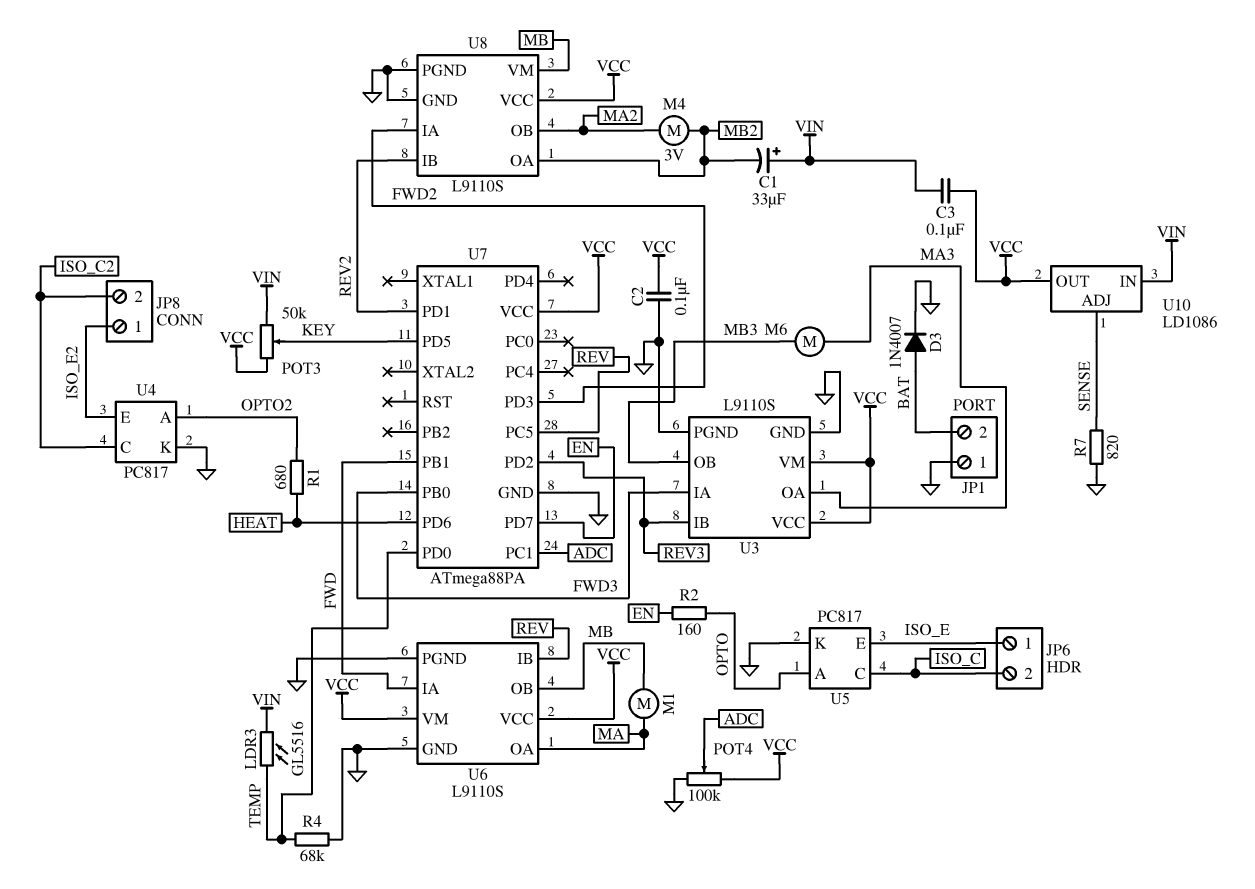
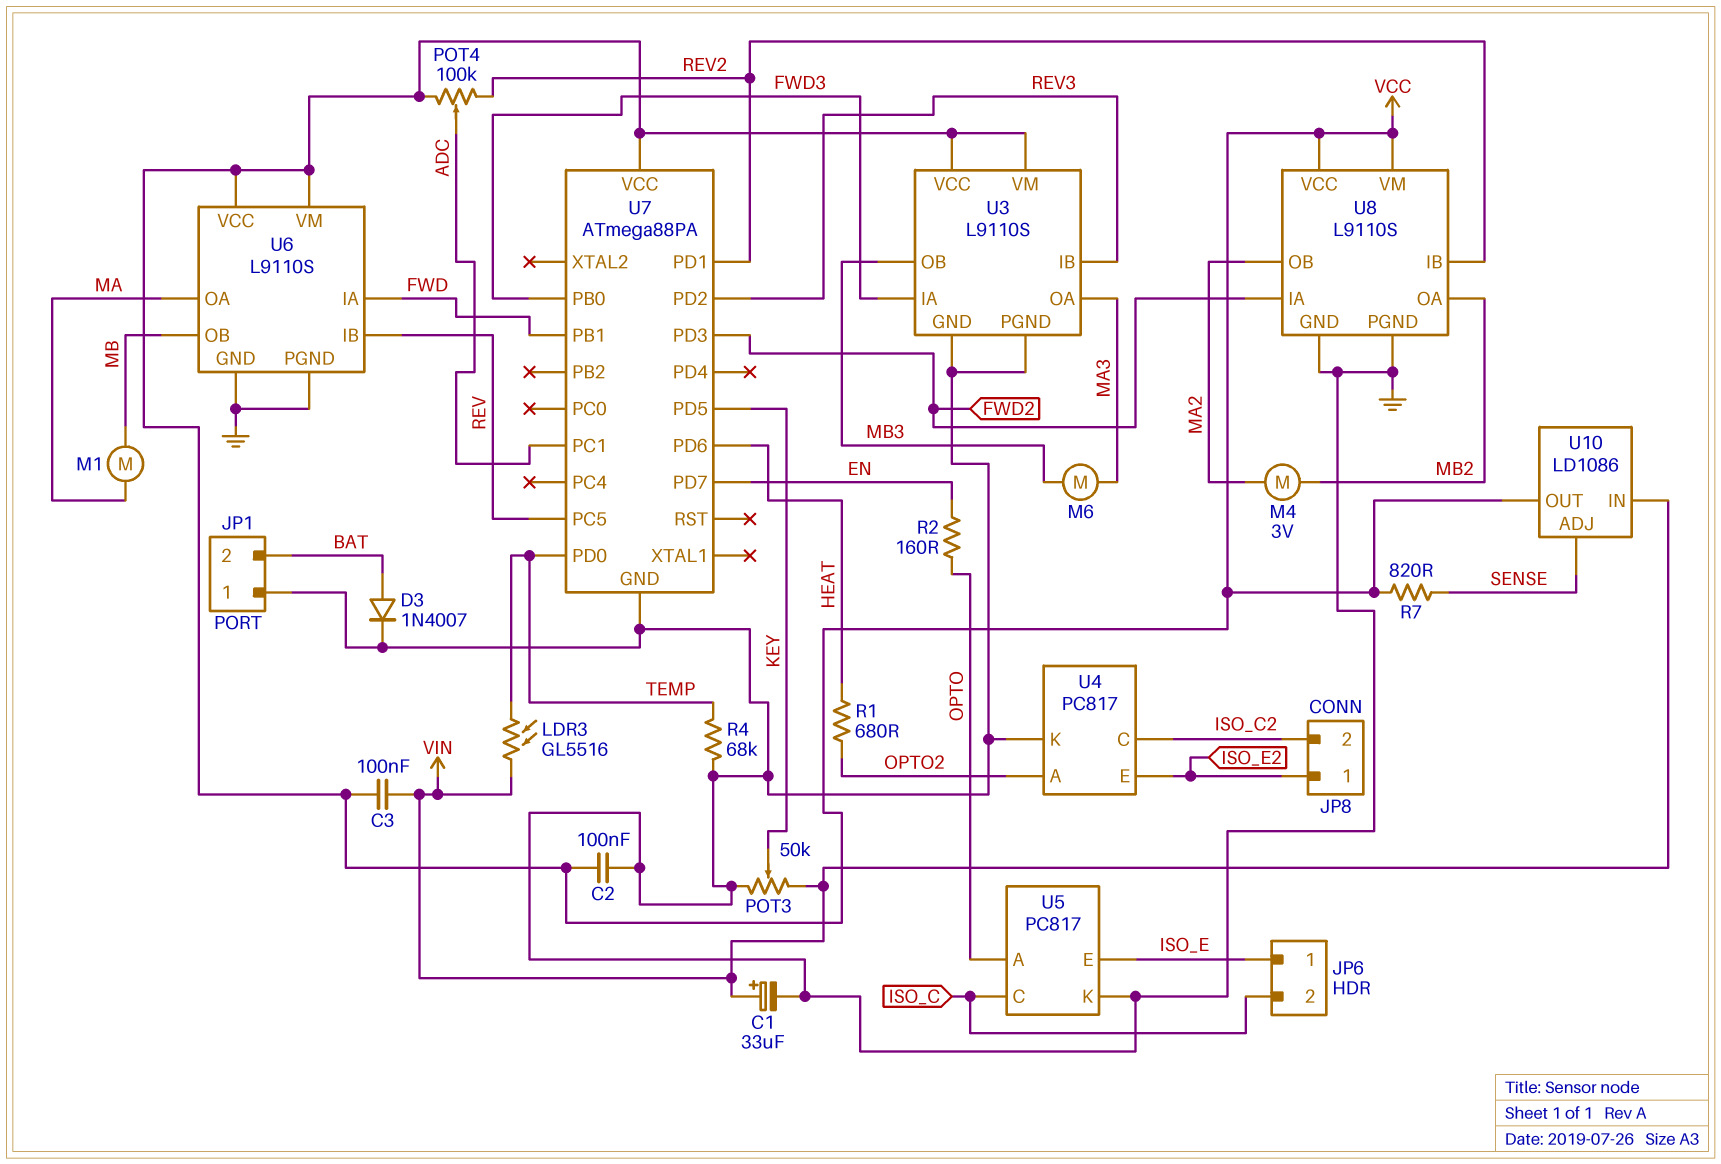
C1: 33uF (plus VIN, minus MB2) -> 33uF (plus VIN, minus GND)
POT3: 50k (VCC, VIN, wiper KEY) -> 50k (GND, VIN, wiper KEY)
POT4: 100k (GND, VCC, wiper ADC) -> 100k (REV2, VCC, wiper ADC)
R7: 820 (GND, SENSE) -> 820 (SENSE, VCC)
U8 pin VM: MB -> VCC

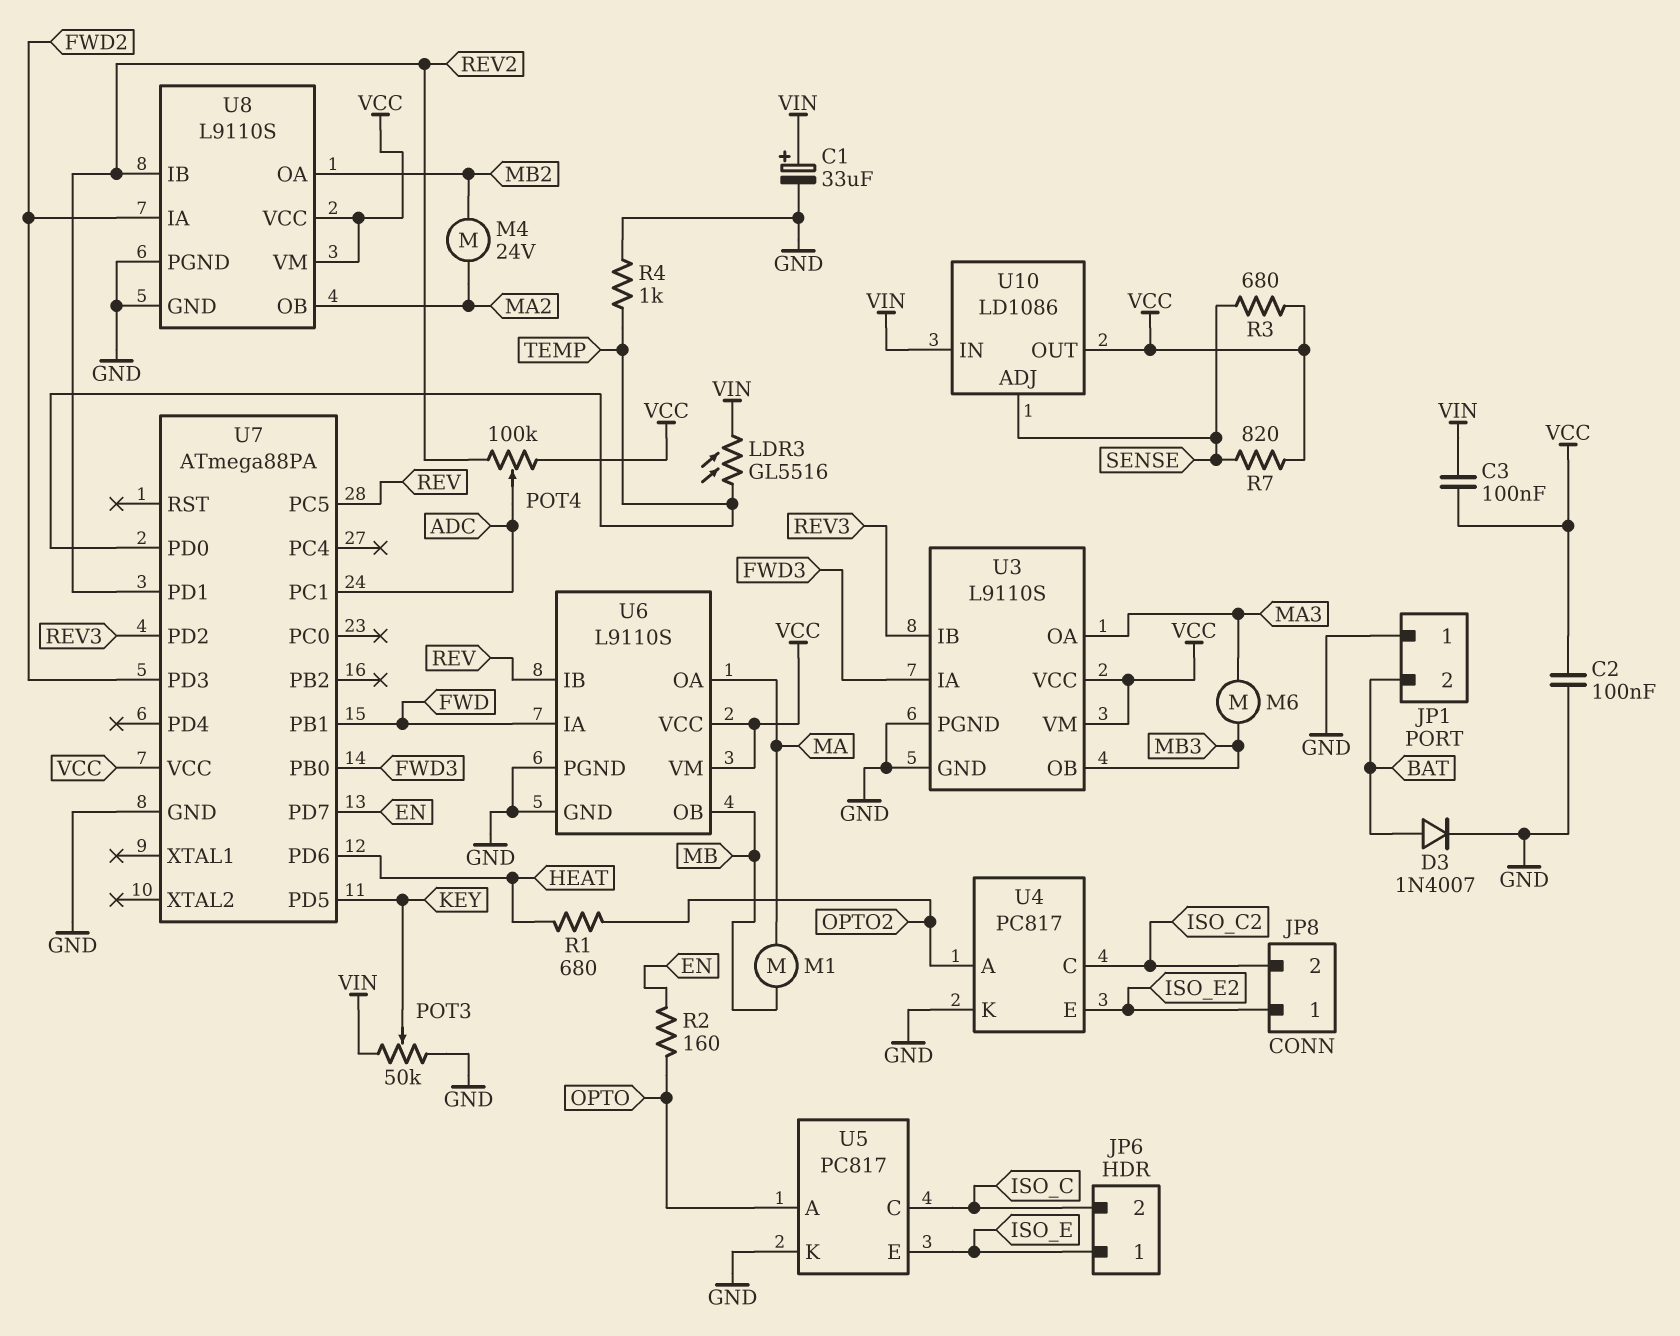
M4: motor 3V (MA2, MB2) -> motor 24V (MA2, MB2)
R3: none -> 680 (SENSE, VCC)
R4: 68k (GND, TEMP) -> 1k (GND, TEMP)

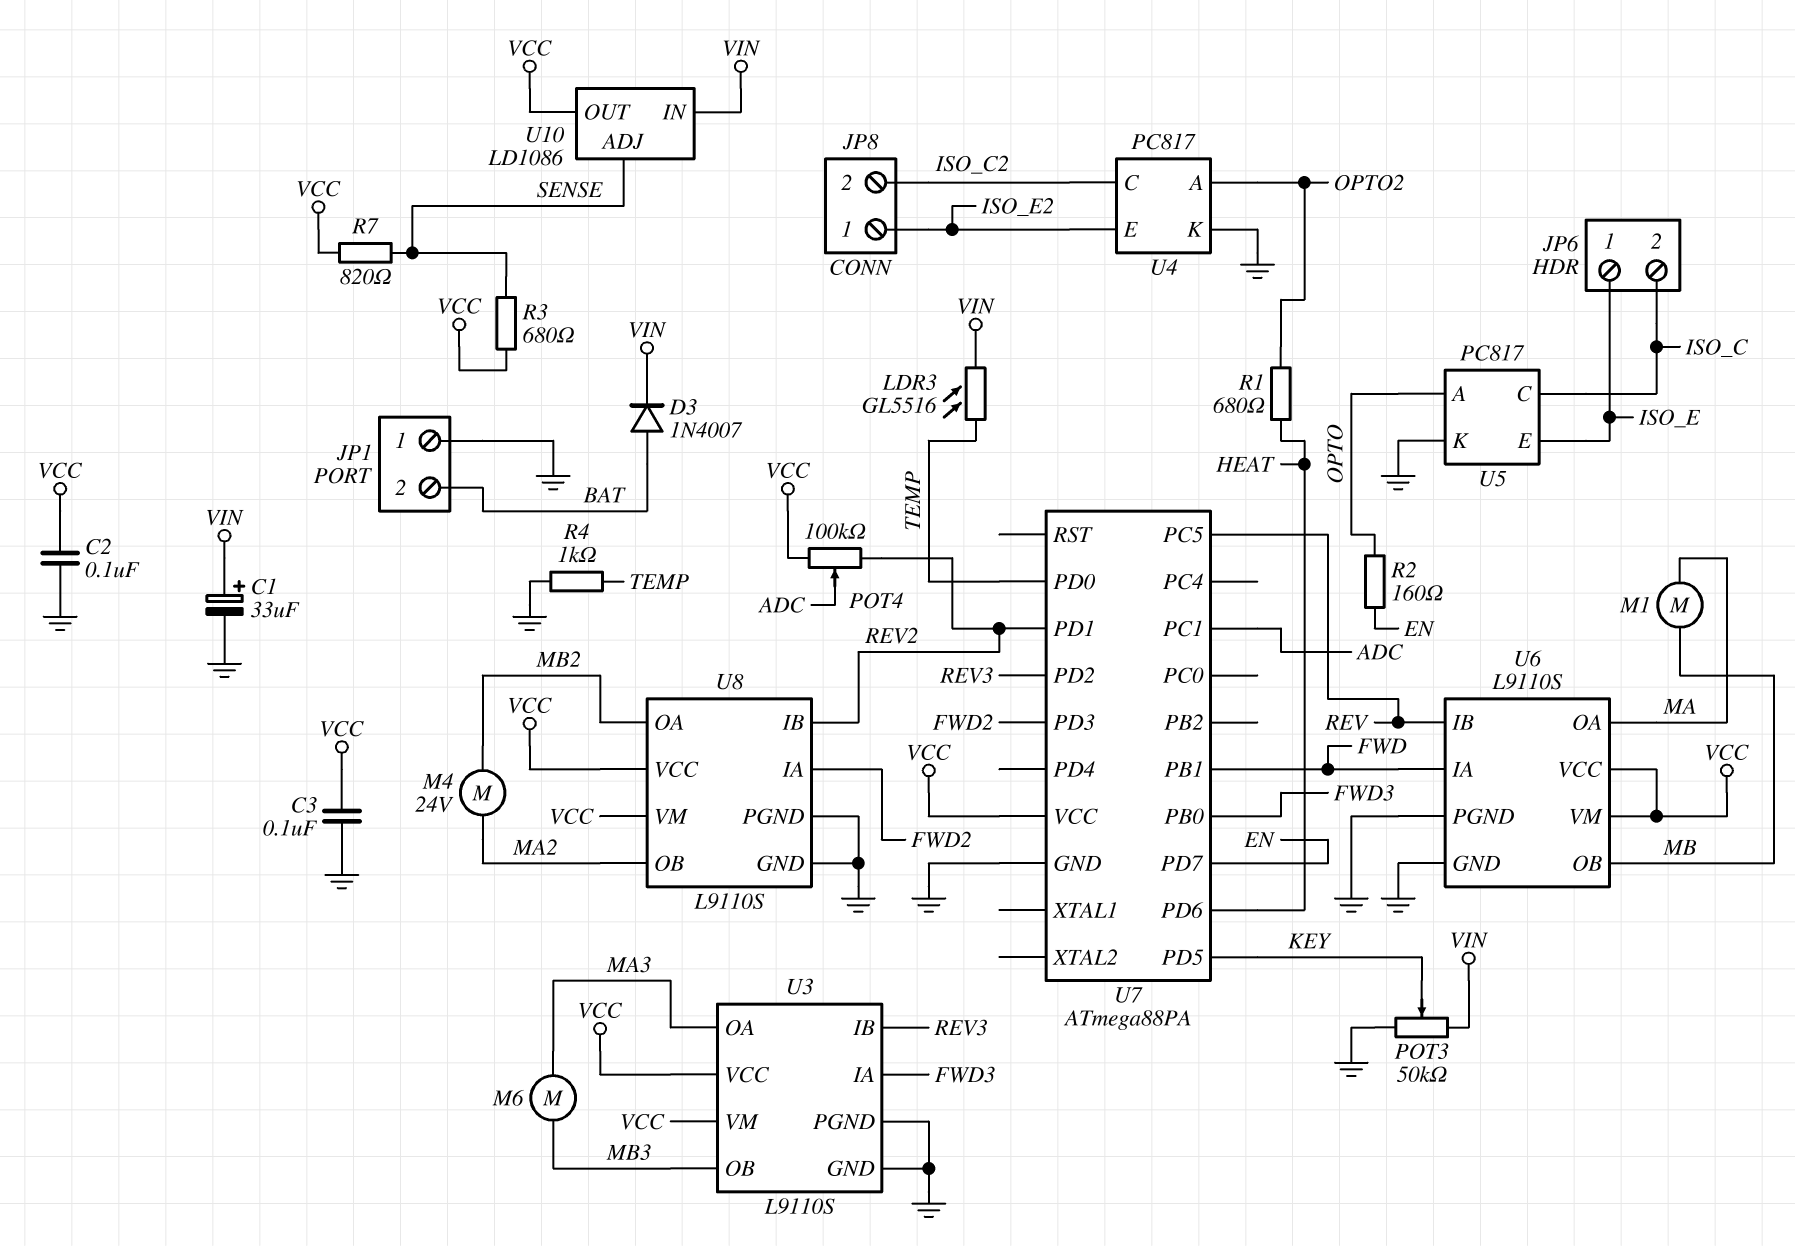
C3: 100nF (VCC, VIN) -> 100nF (GND, VCC)
D3: diode 1N4007 (A BAT, K GND) -> diode 1N4007 (A BAT, K VIN)

